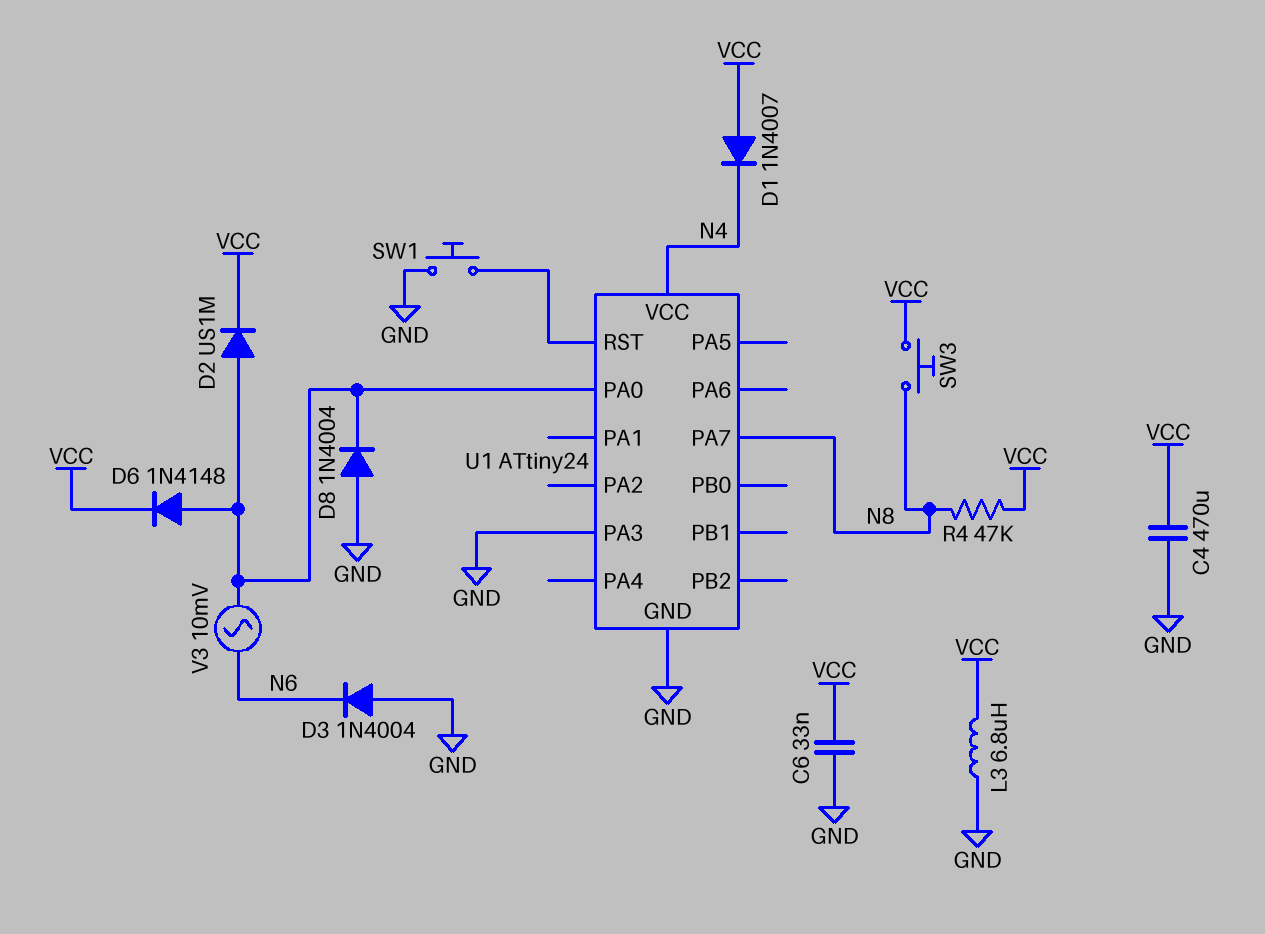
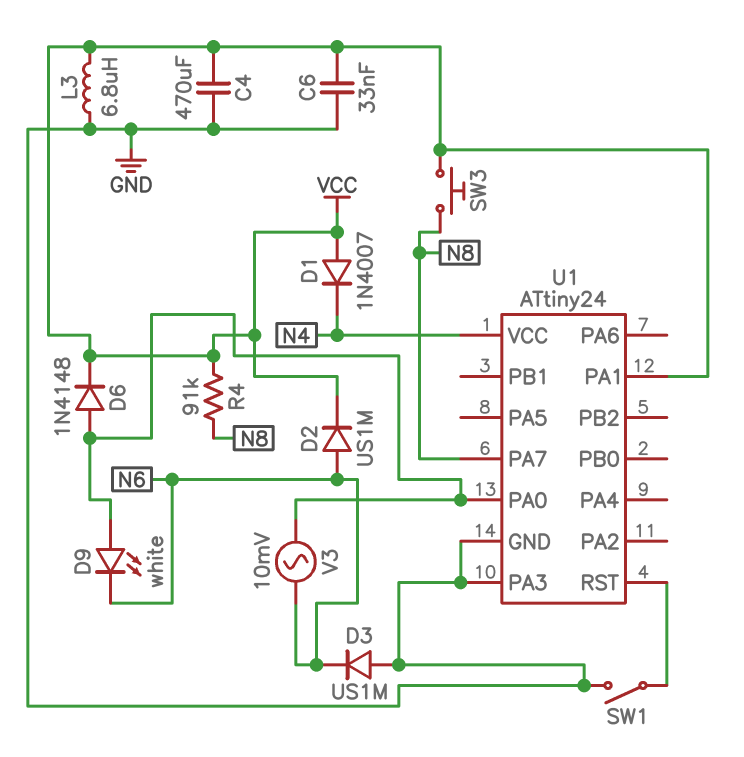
D2: diode US1M (A U1/PA0, K VCC) -> diode US1M (A N6, K VCC)
D3: diode 1N4004 (A GND, K N6) -> diode US1M (A GND, K N6)
D8: diode 1N4004 (A GND, K U1/PA0) -> none
D9: none -> LED white (A U1/PA0, K N6)
R4: 47k (N8, VCC) -> 91k (N8, VCC)
SW1: button (GND, U1/RST) -> switch (GND, U1/RST)
U1 pin PA1: none -> VCC

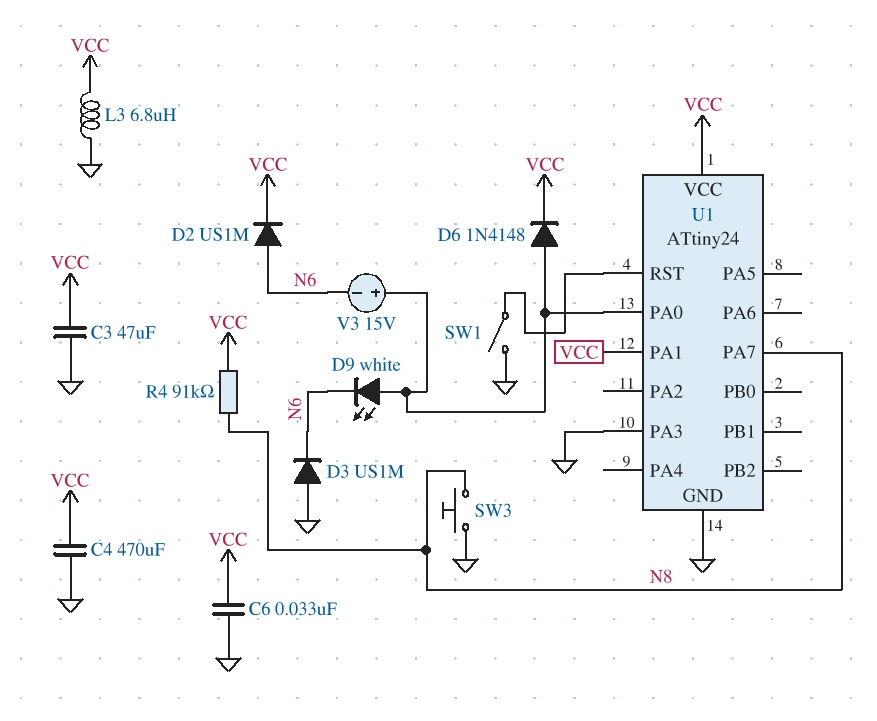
C3: none -> 47uF (GND, VCC)
D1: diode 1N4007 (A VCC, K N4) -> none
SW3: button (N8, VCC) -> button (GND, N8)
U1 pin VCC: N4 -> VCC
V3: AC 10mV (N6, U1/PA0) -> 15V (plus U1/PA0, minus N6)

